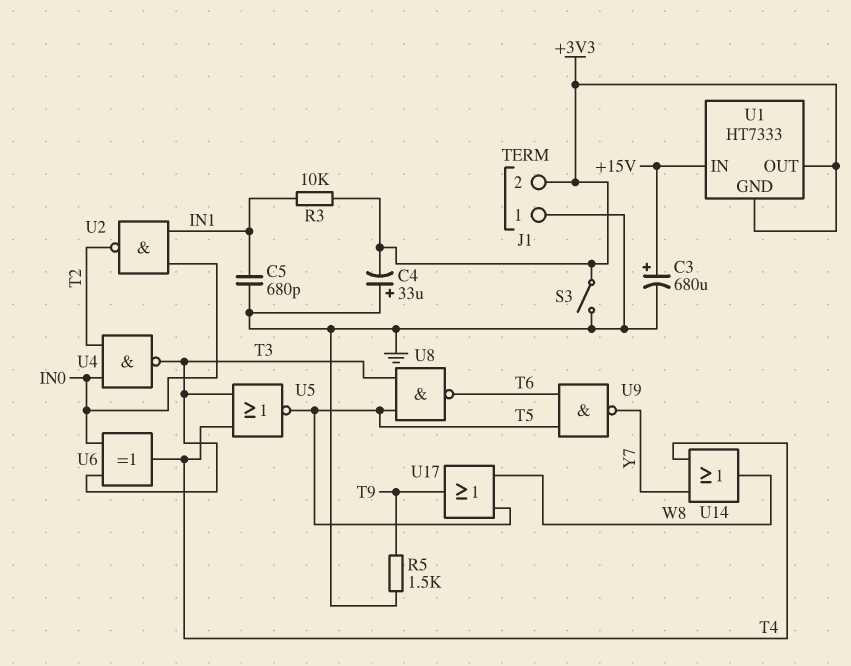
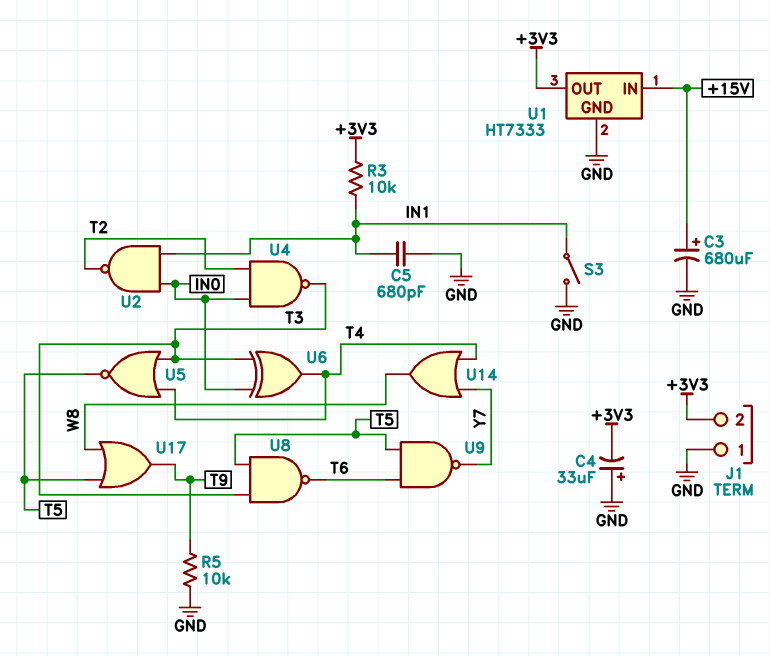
R5: 1.5k (GND, T9) -> 10k (GND, T9)
S3: switch (+3V3, GND) -> switch (GND, IN1)
U1 pin GND: +3V3 -> GND

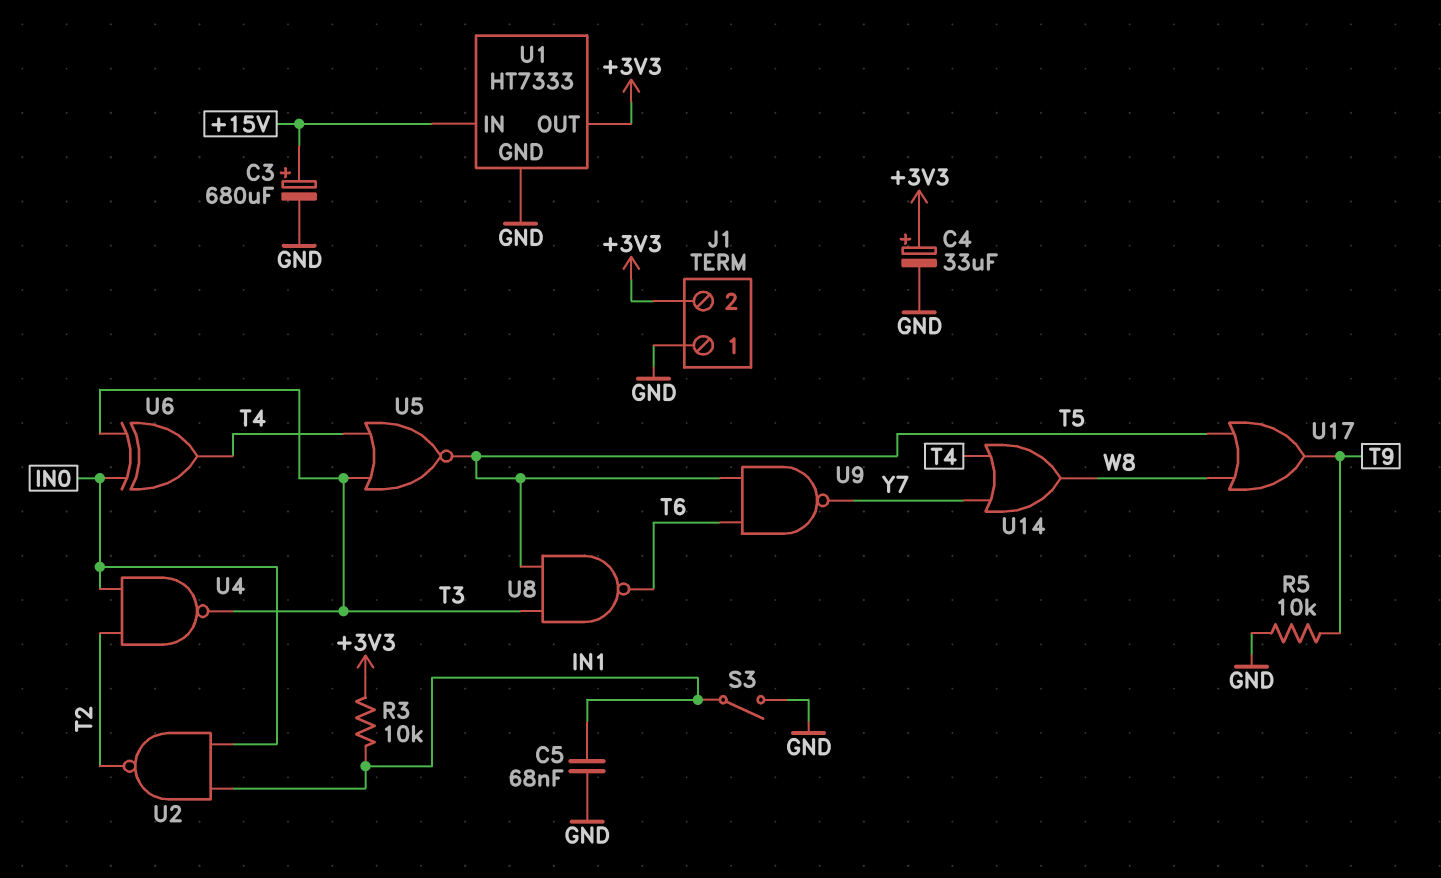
C4: 33uF (plus GND, minus +3V3) -> 33uF (plus +3V3, minus GND)
C5: 680pF (GND, IN1) -> 68nF (GND, IN1)

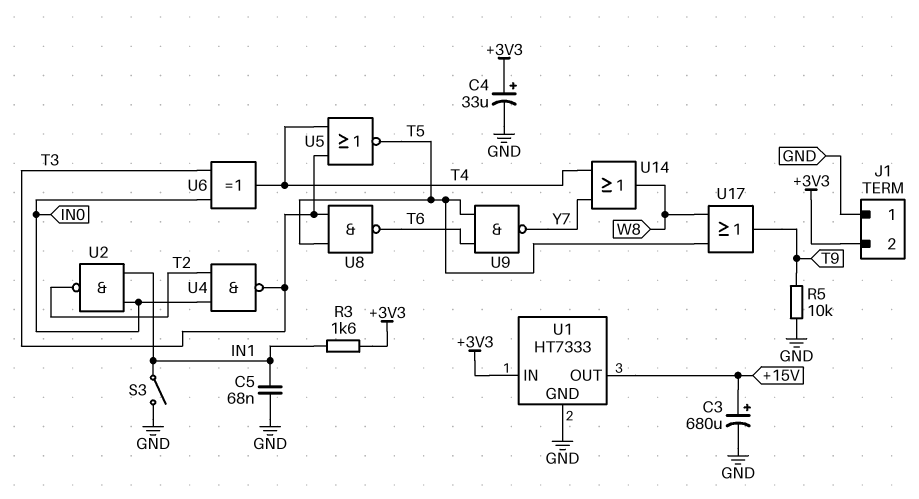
R3: 10k (+3V3, IN1) -> 1.6k (+3V3, IN1)
U1 pin IN: +15V -> +3V3
U1 pin OUT: +3V3 -> +15V

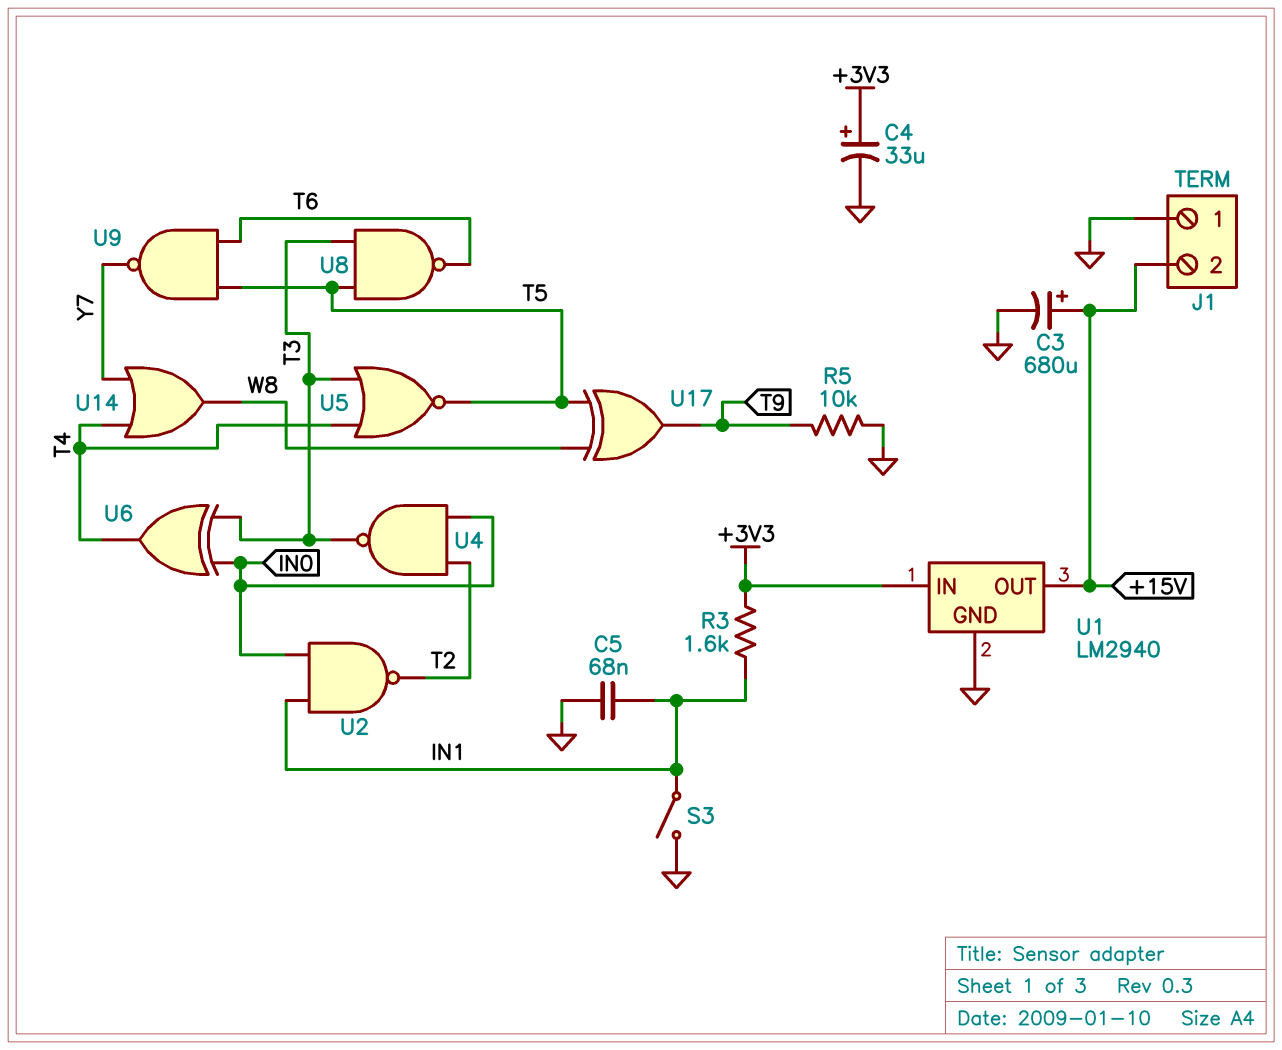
J1 pin 2: +3V3 -> +15V
U1: HT7333 -> LM2940
U17: OR (in T5, in W8, out T9) -> XOR (in T5, in W8, out T9)

